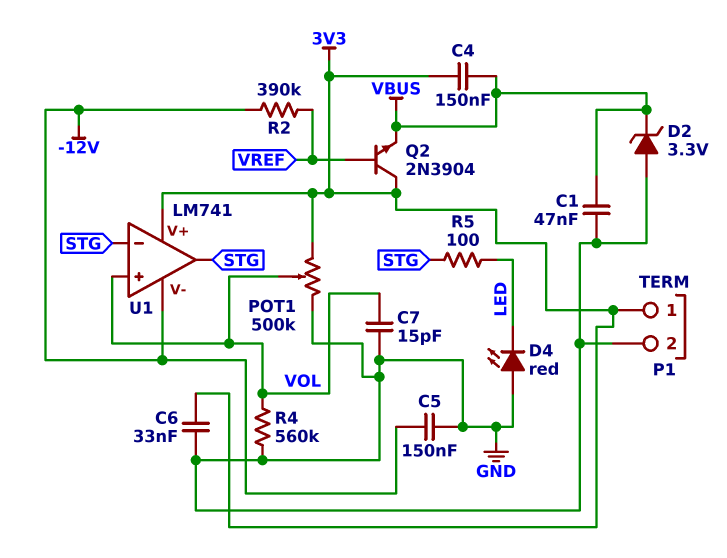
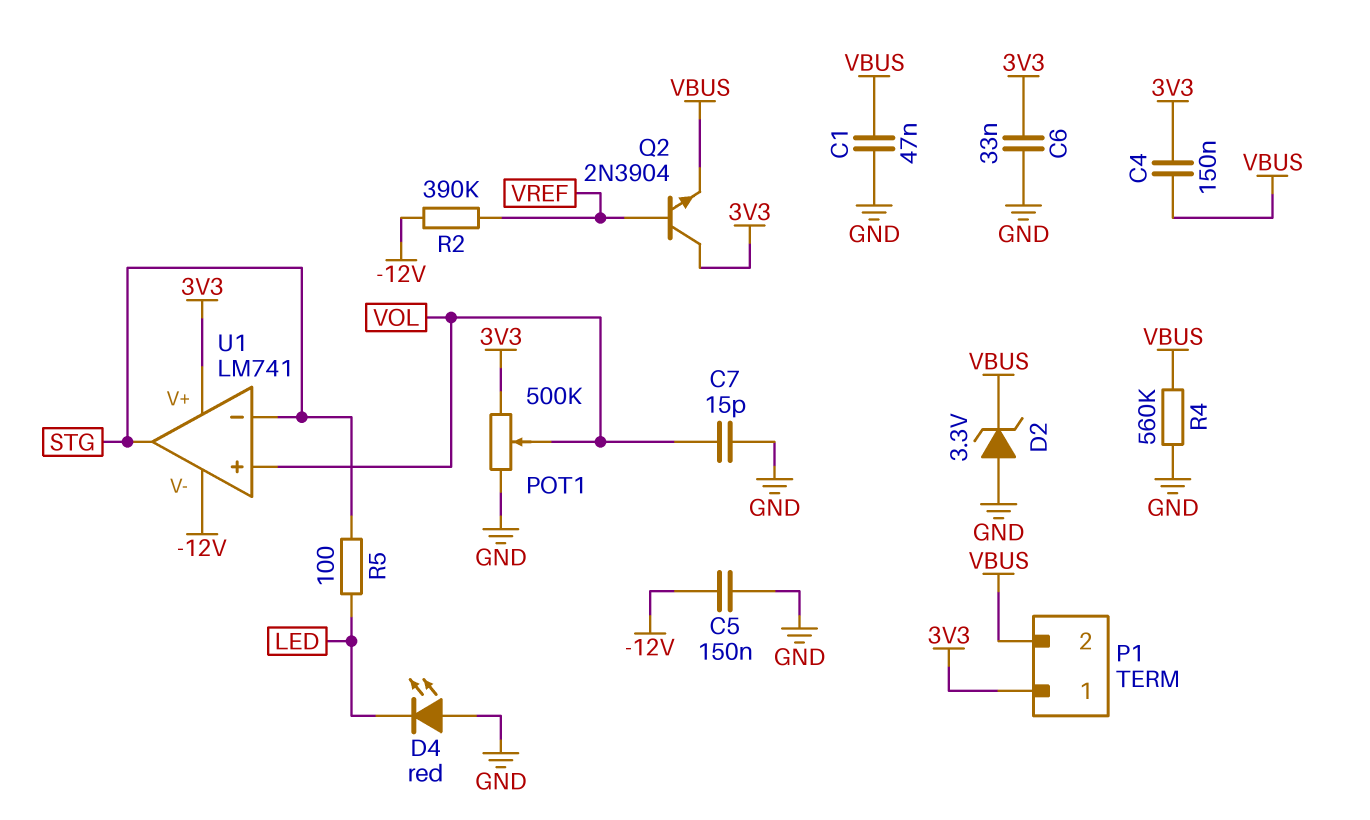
P1 pin 2: GND -> VBUS
R4: 560k (GND, VOL) -> 560k (GND, VBUS)

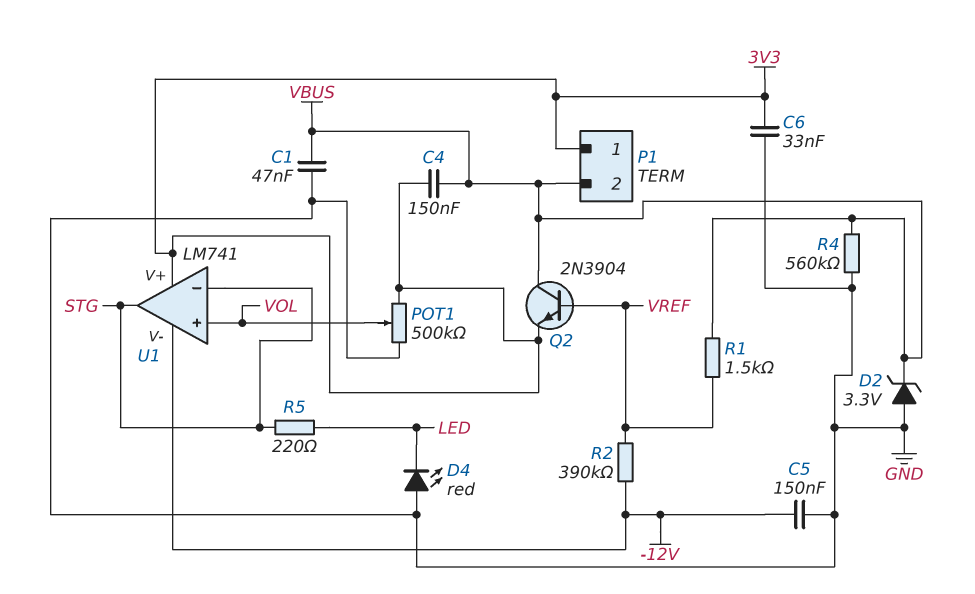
C7: 15pF (GND, VOL) -> none
Q2: NPN 2N3904 (B VREF, C 3V3, E VBUS) -> NPN 2N3904 (B VREF, C VBUS, E 3V3)
R1: none -> 1.5k (VBUS, VREF)
R5: 100 (LED, STG) -> 220 (LED, STG)

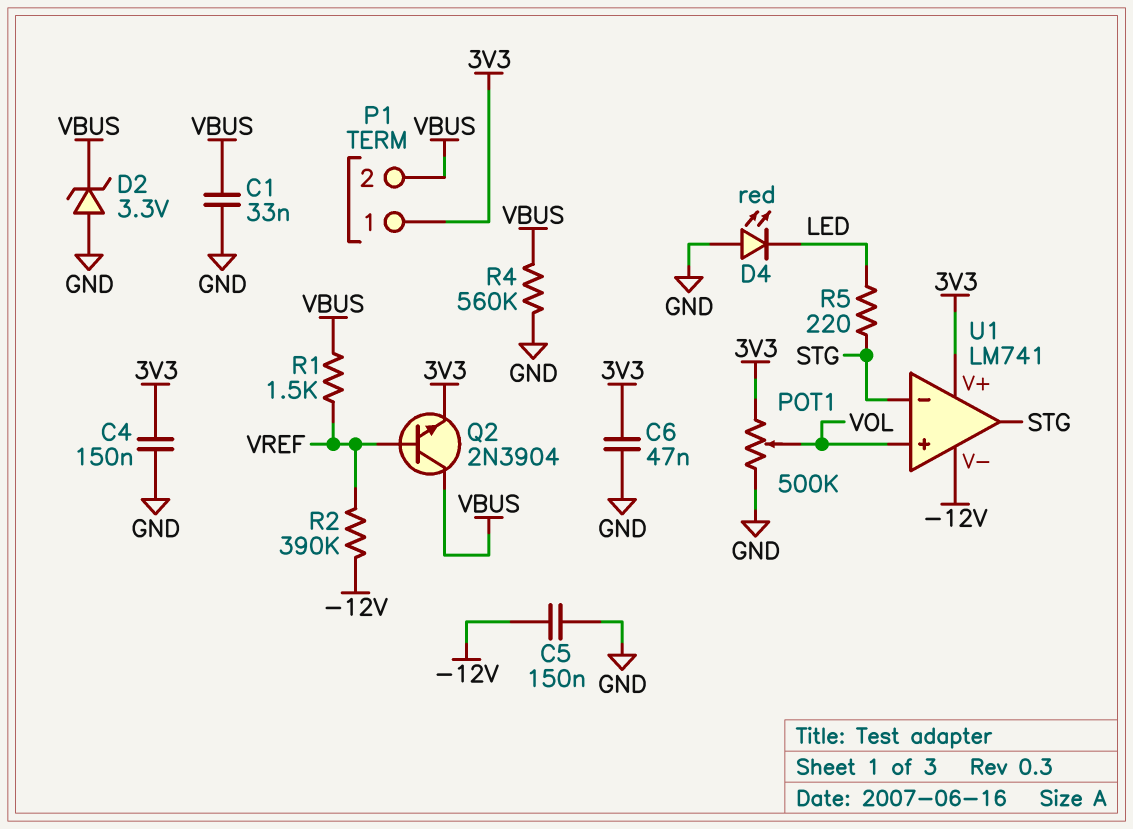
C1: 47nF (GND, VBUS) -> 33nF (GND, VBUS)
C4: 150nF (3V3, VBUS) -> 150nF (3V3, GND)
C6: 33nF (3V3, GND) -> 47nF (3V3, GND)

